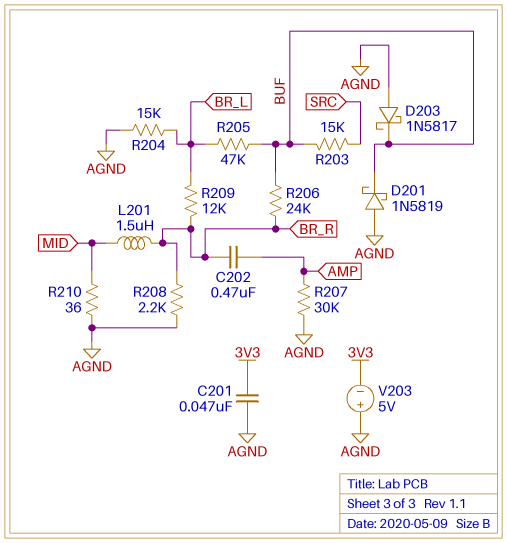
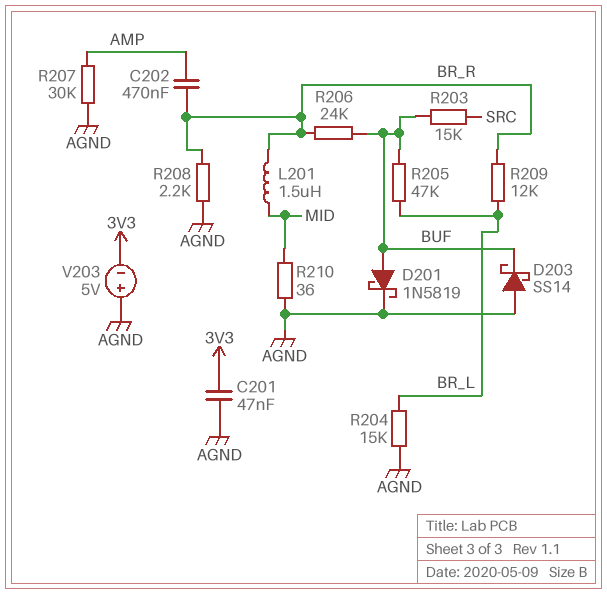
D201: schottky 1N5819 (A AGND, K BUF) -> schottky 1N5819 (A BUF, K AGND)
D203: schottky 1N5817 (A AGND, K BUF) -> schottky SS14 (A AGND, K BUF)

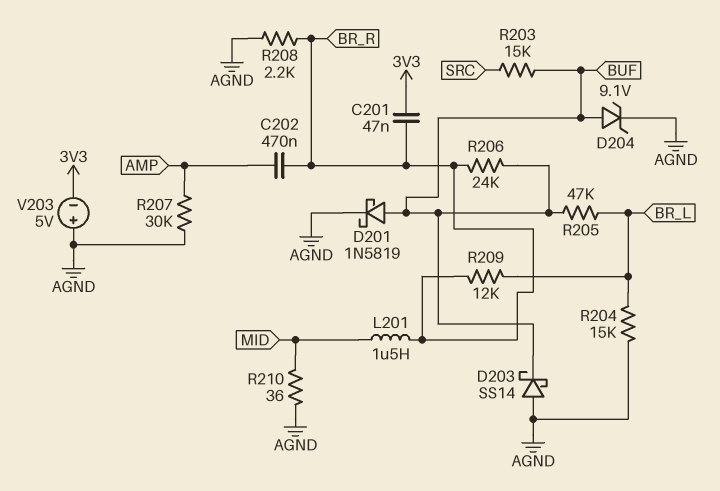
C201: 47nF (3V3, AGND) -> 47nF (3V3, BR_R)
D204: none -> zener 9.1V (A BUF, K AGND)

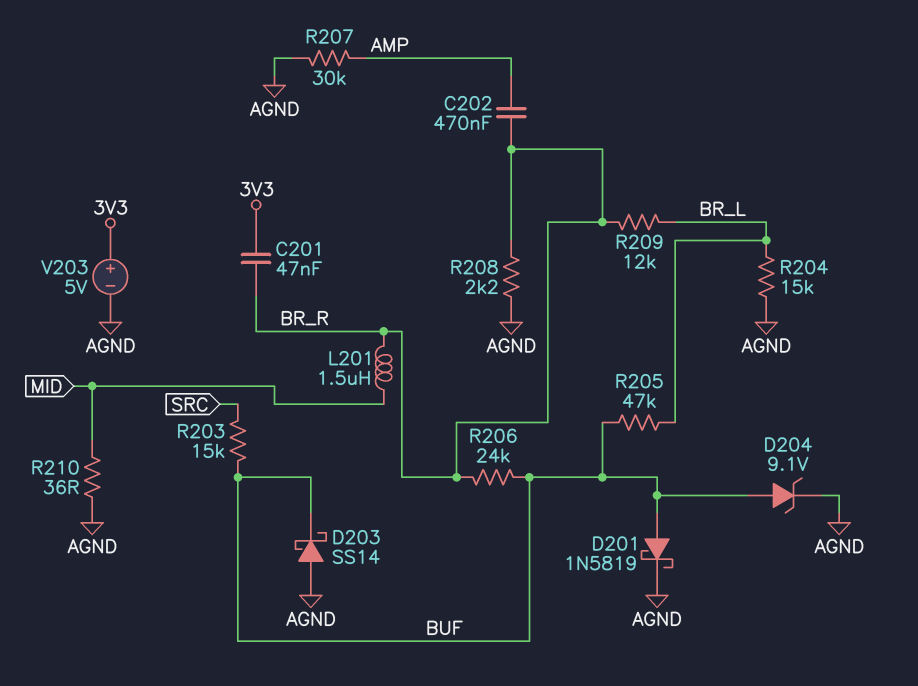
V203: 5V (plus AGND, minus 3V3) -> 5V (plus 3V3, minus AGND)

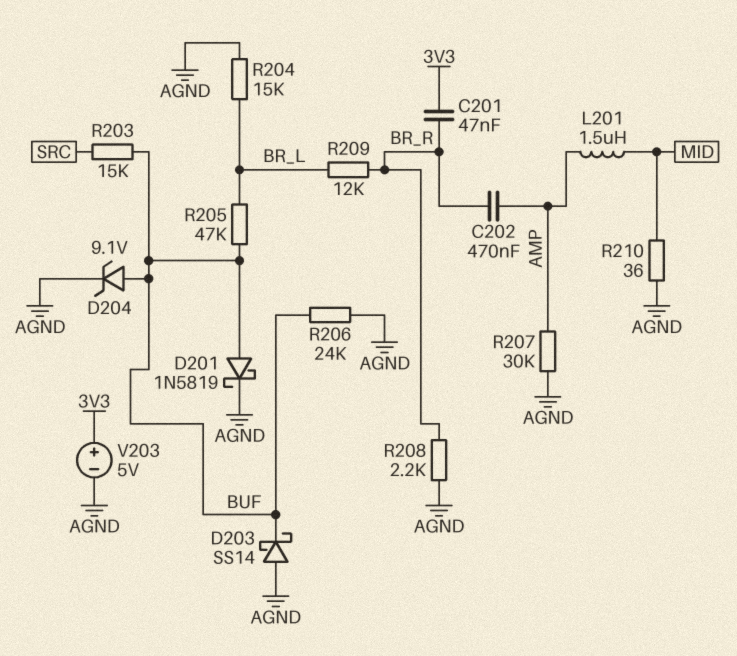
L201: 1.5uH (BR_R, MID) -> 1.5uH (AMP, MID)
R206: 24k (BR_R, BUF) -> 24k (AGND, BUF)

